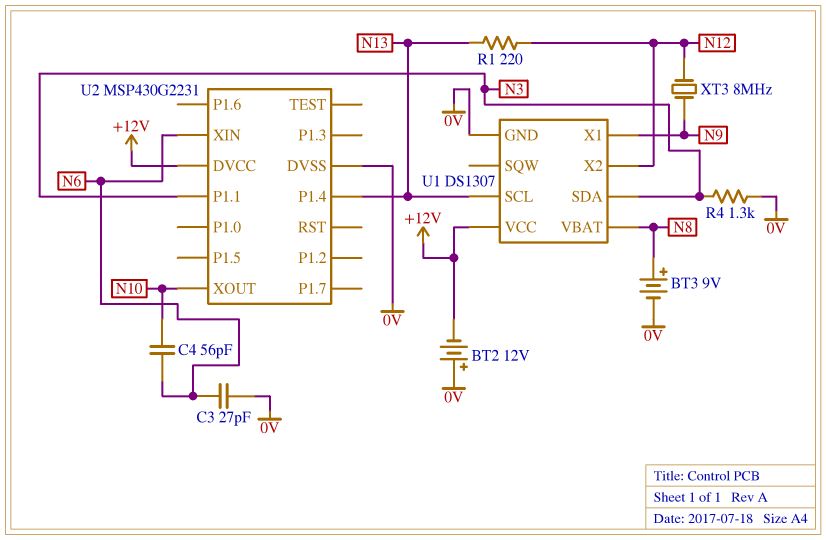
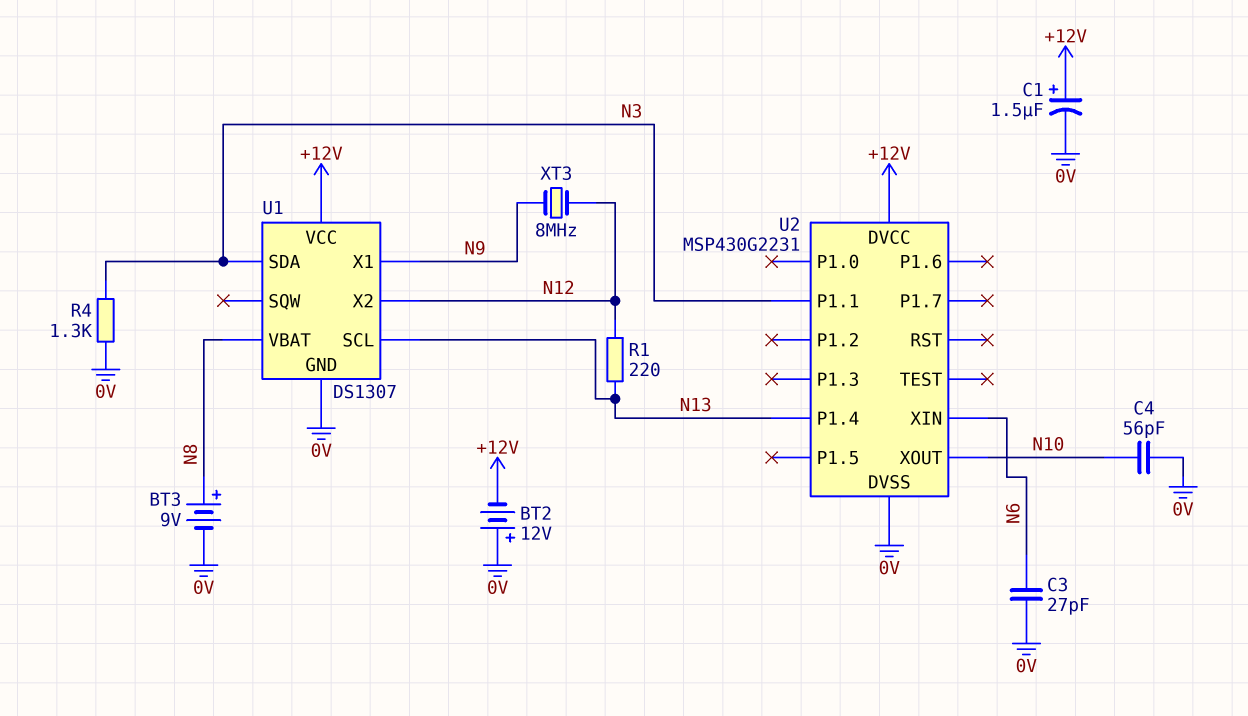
C1: none -> 1.5uF (plus +12V, minus 0V)
C4: 56pF (N6, N10) -> 56pF (0V, N10)

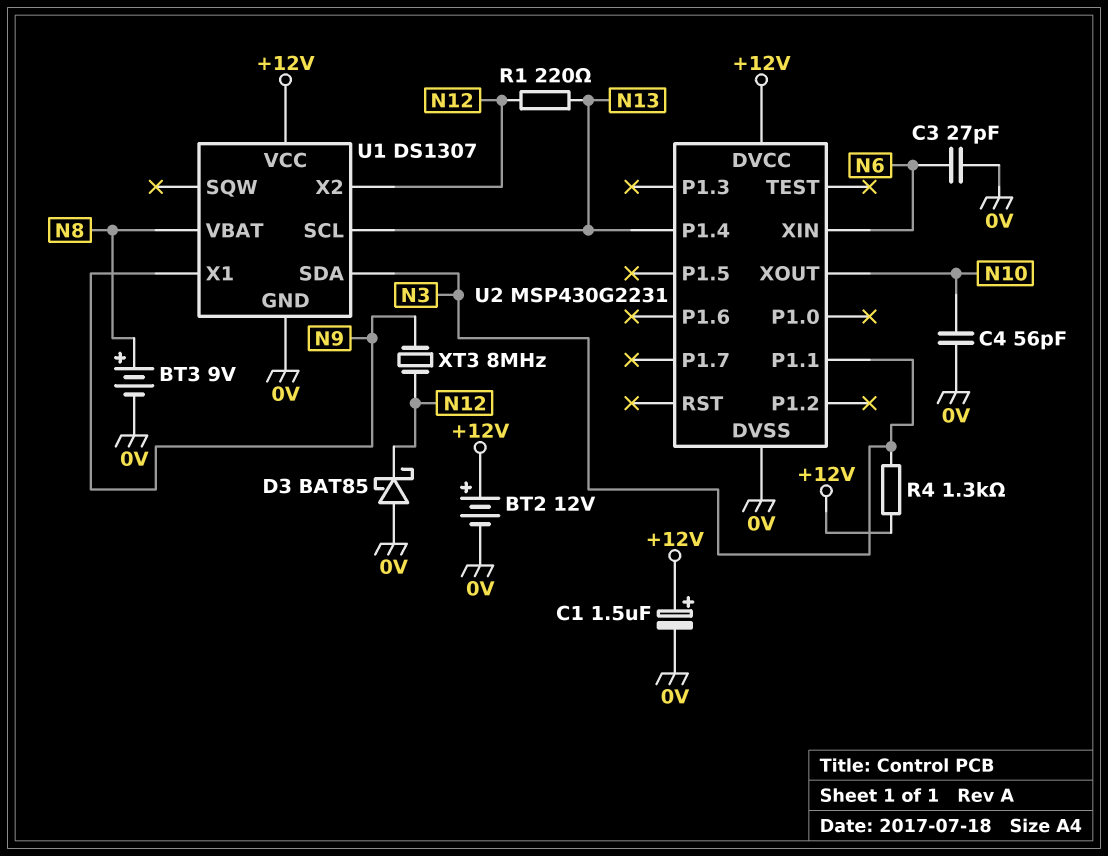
BT2: 12V (plus 0V, minus +12V) -> 12V (plus +12V, minus 0V)
D3: none -> schottky BAT85 (A 0V, K N12)
R4: 1.3k (0V, N3) -> 1.3k (+12V, N3)

